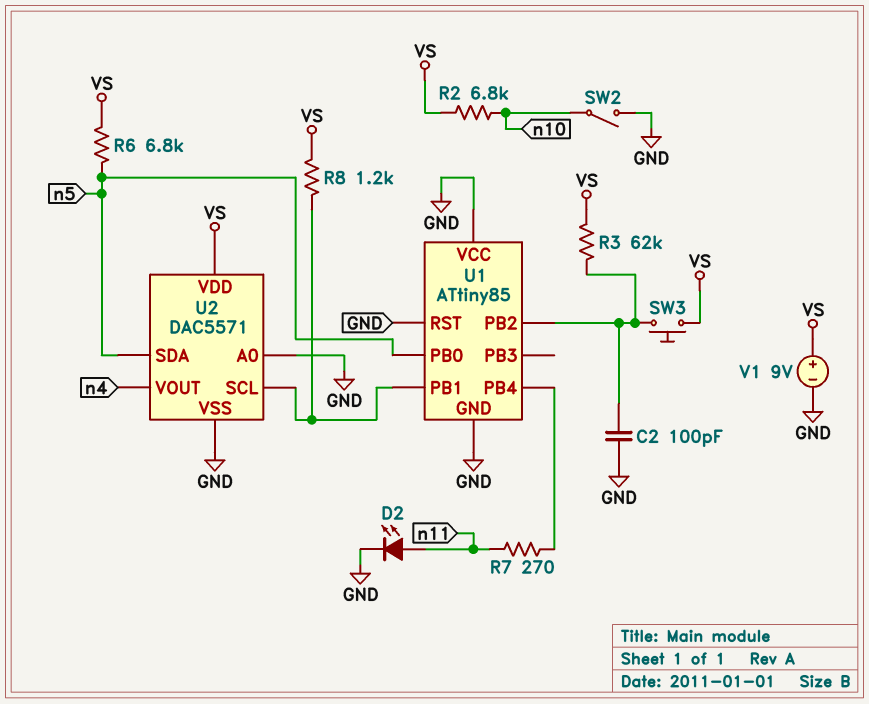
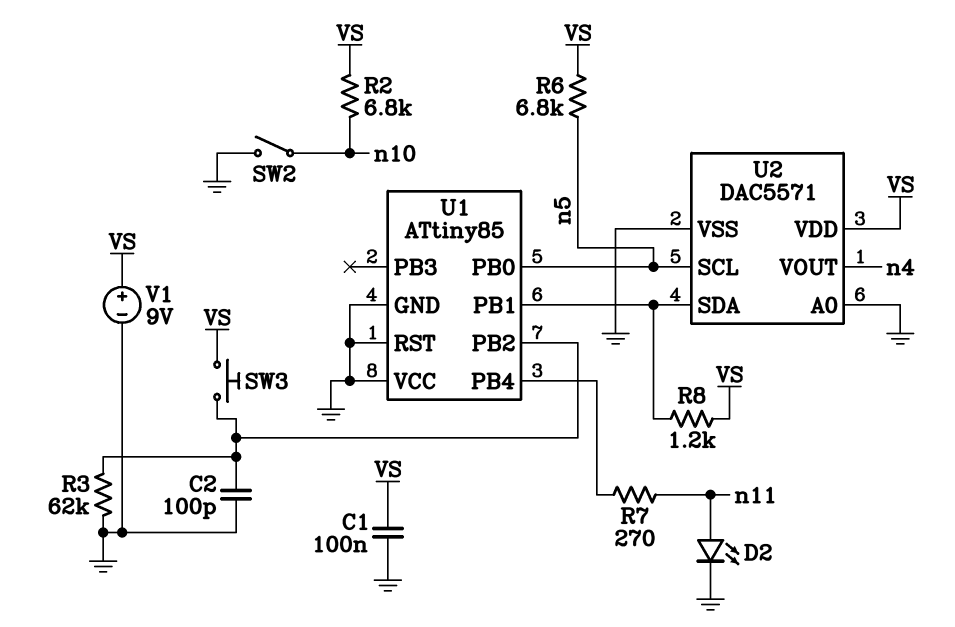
C1: none -> 100nF (GND, VS)
R3: 62k (U1/PB2, VS) -> 62k (GND, U1/PB2)
U2 pin SCL: U1/PB1 -> n5
U2 pin SDA: n5 -> U1/PB1

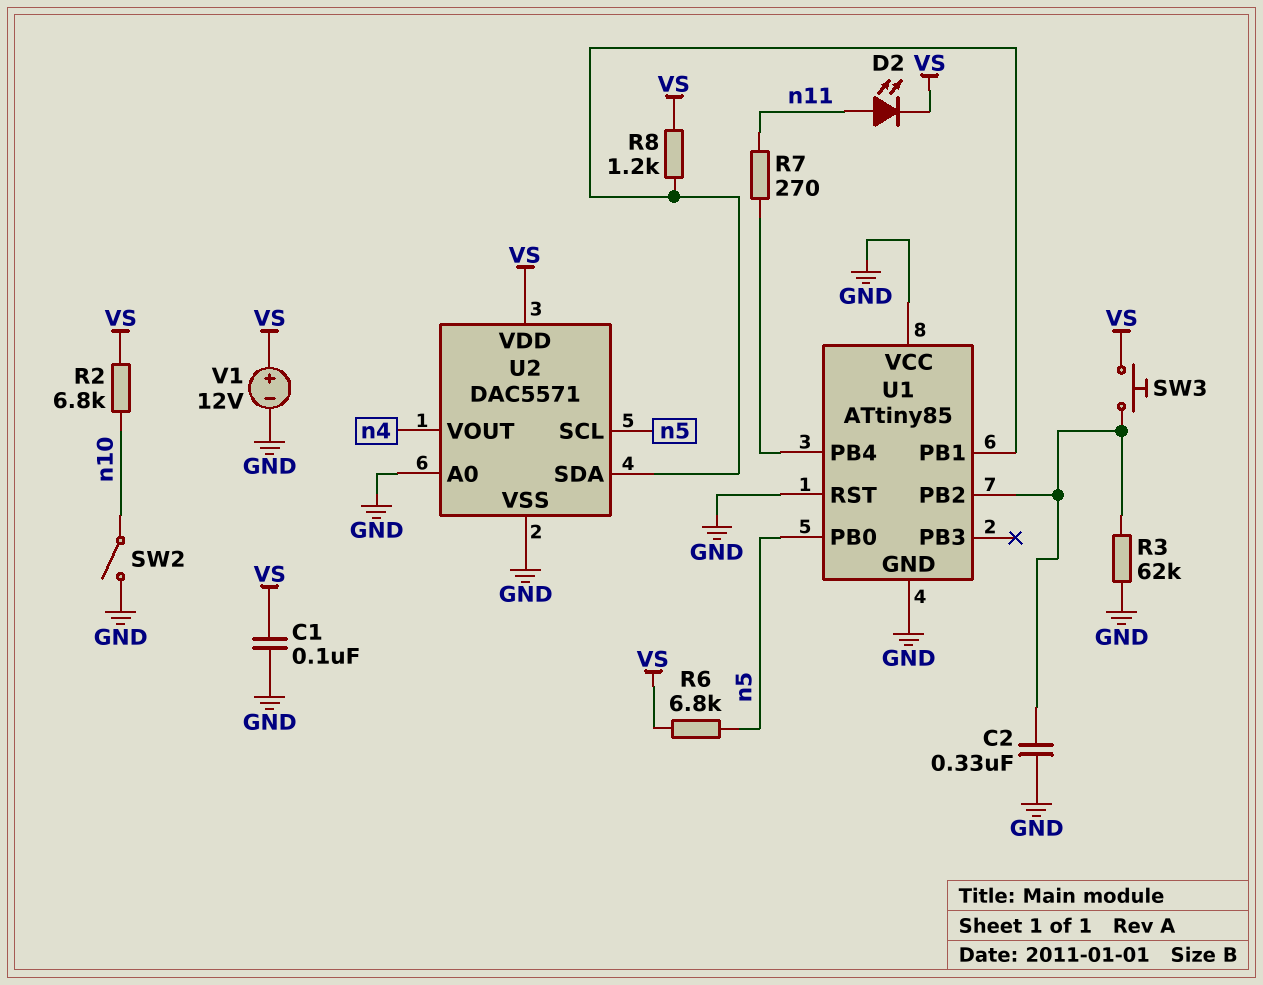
C2: 100pF (GND, U1/PB2) -> 330nF (GND, U1/PB2)
D2: LED (A n11, K GND) -> LED (A n11, K VS)
V1: 9V (plus VS, minus GND) -> 12V (plus VS, minus GND)

